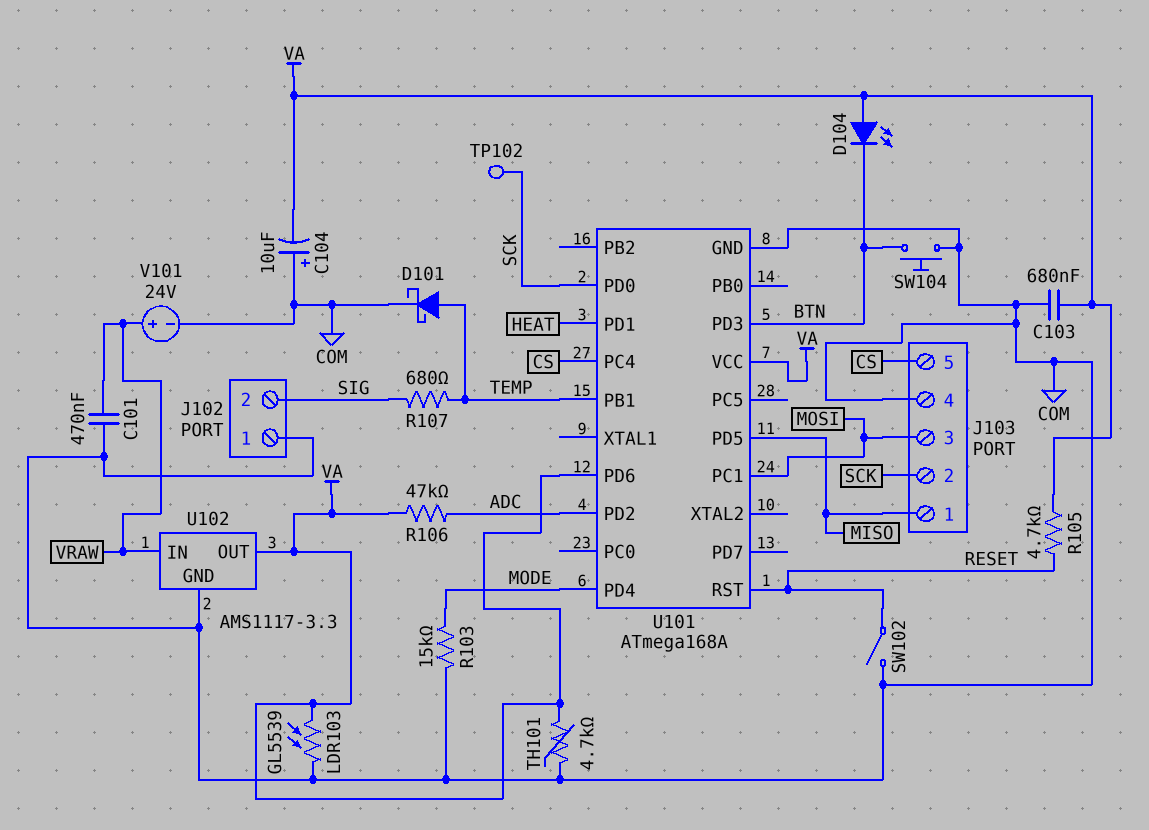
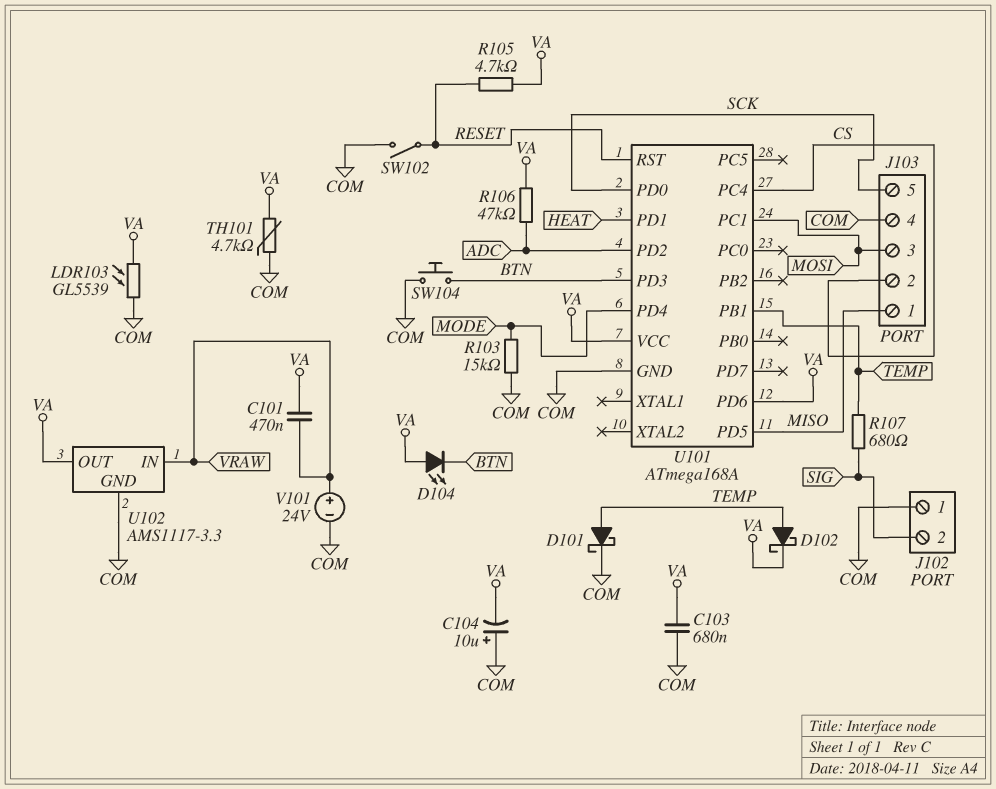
C101: 470nF (COM, VRAW) -> 470nF (VA, VRAW)
D102: none -> schottky (A TEMP, K VA)
J103 pin 2: SCK -> CS
J103 pin 5: CS -> SCK
TP102: test point (SCK) -> none

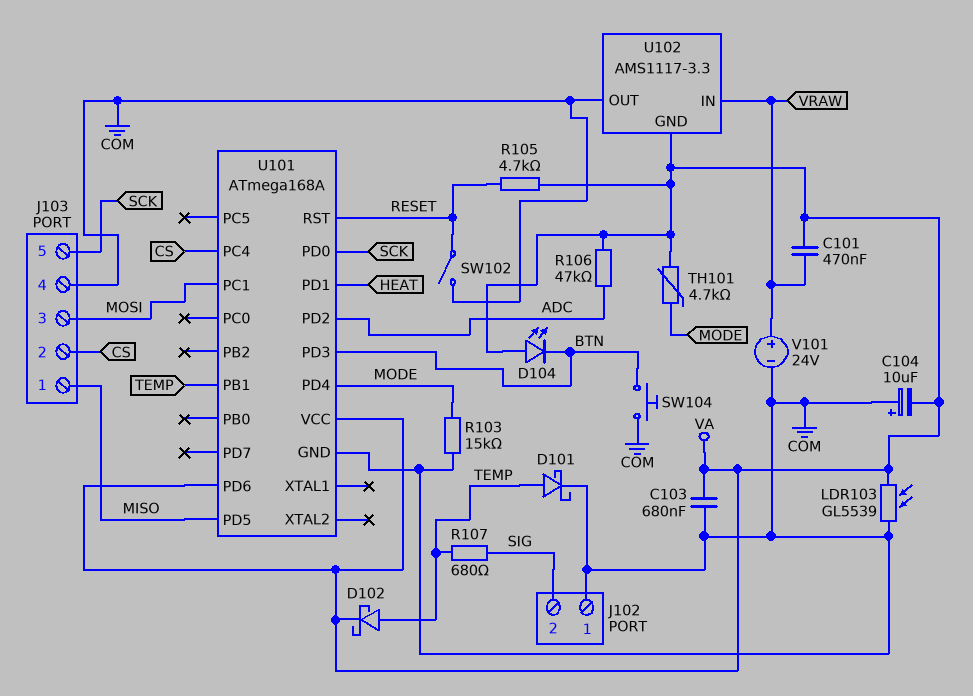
TH101: 4.7k (COM, VA) -> 4.7k (MODE, VA)
U102 pin GND: COM -> VA
U102 pin OUT: VA -> COM

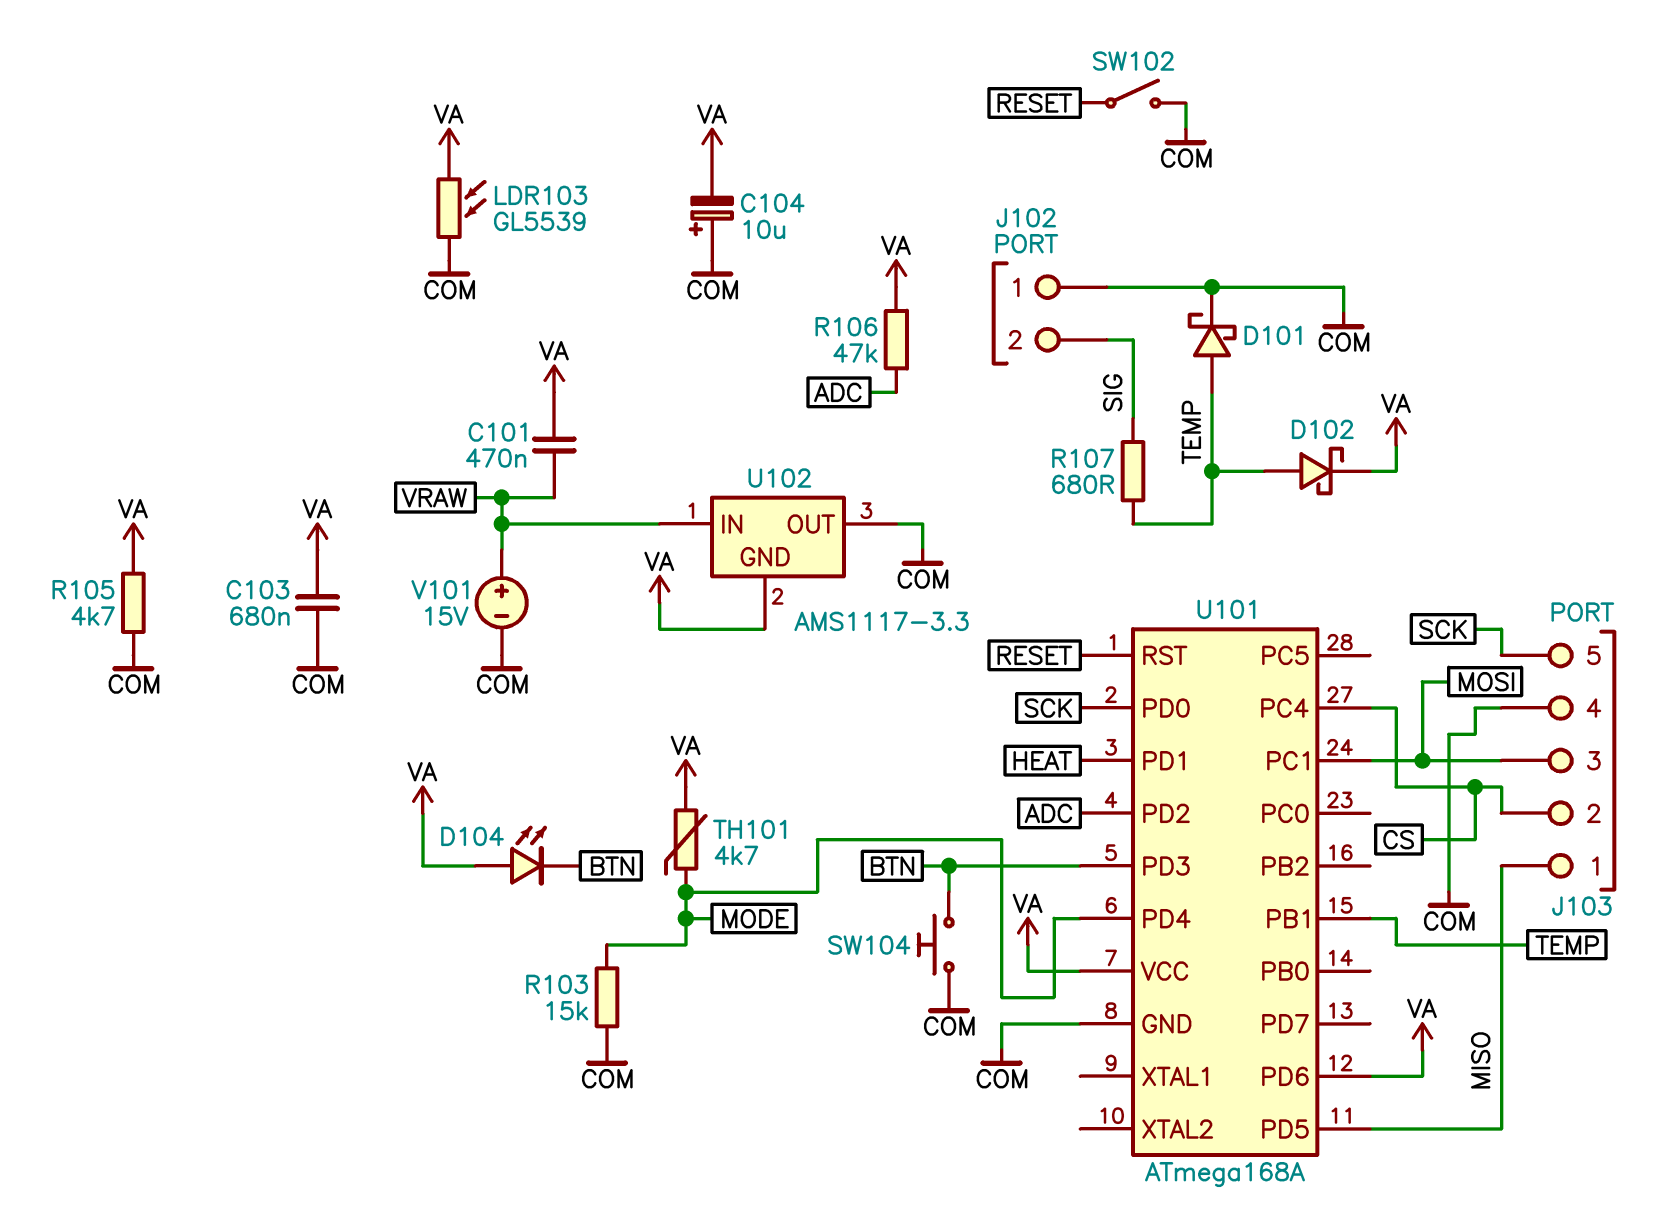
R105: 4.7k (RESET, VA) -> 4.7k (COM, VA)
V101: 24V (plus VRAW, minus COM) -> 15V (plus VRAW, minus COM)

